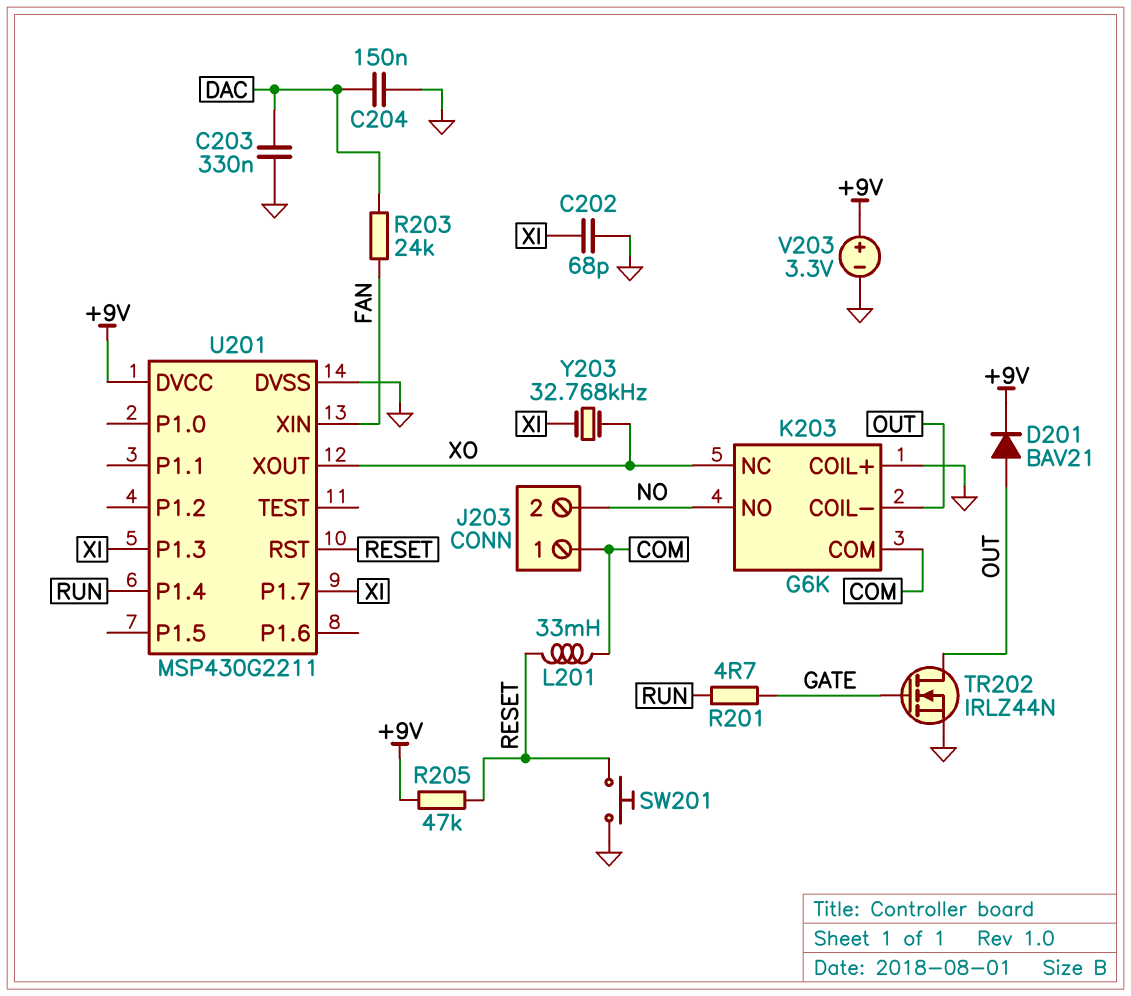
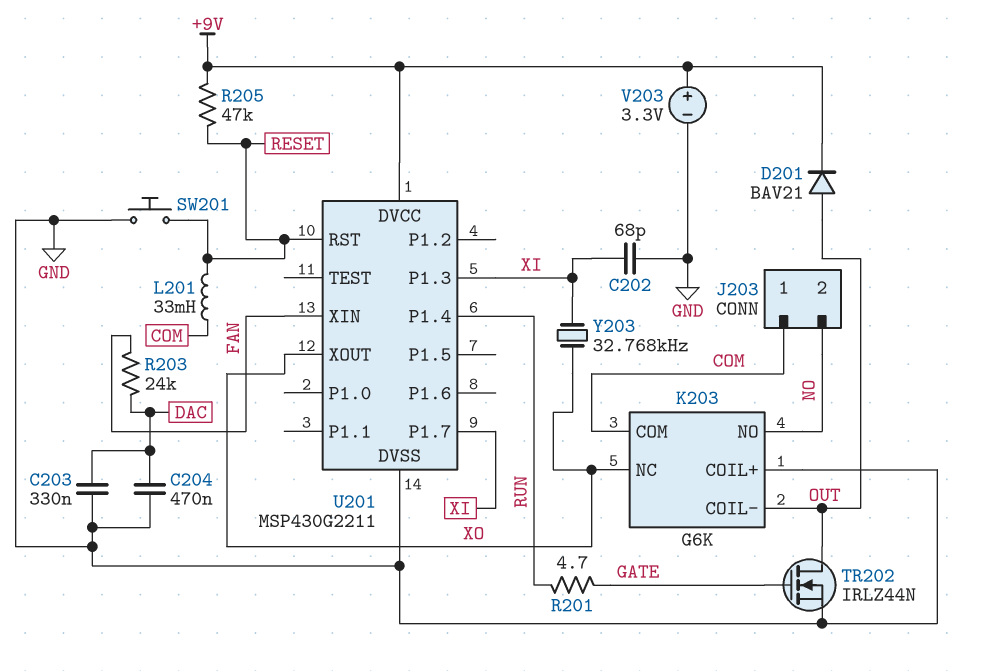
C204: 150nF (DAC, GND) -> 470nF (DAC, GND)

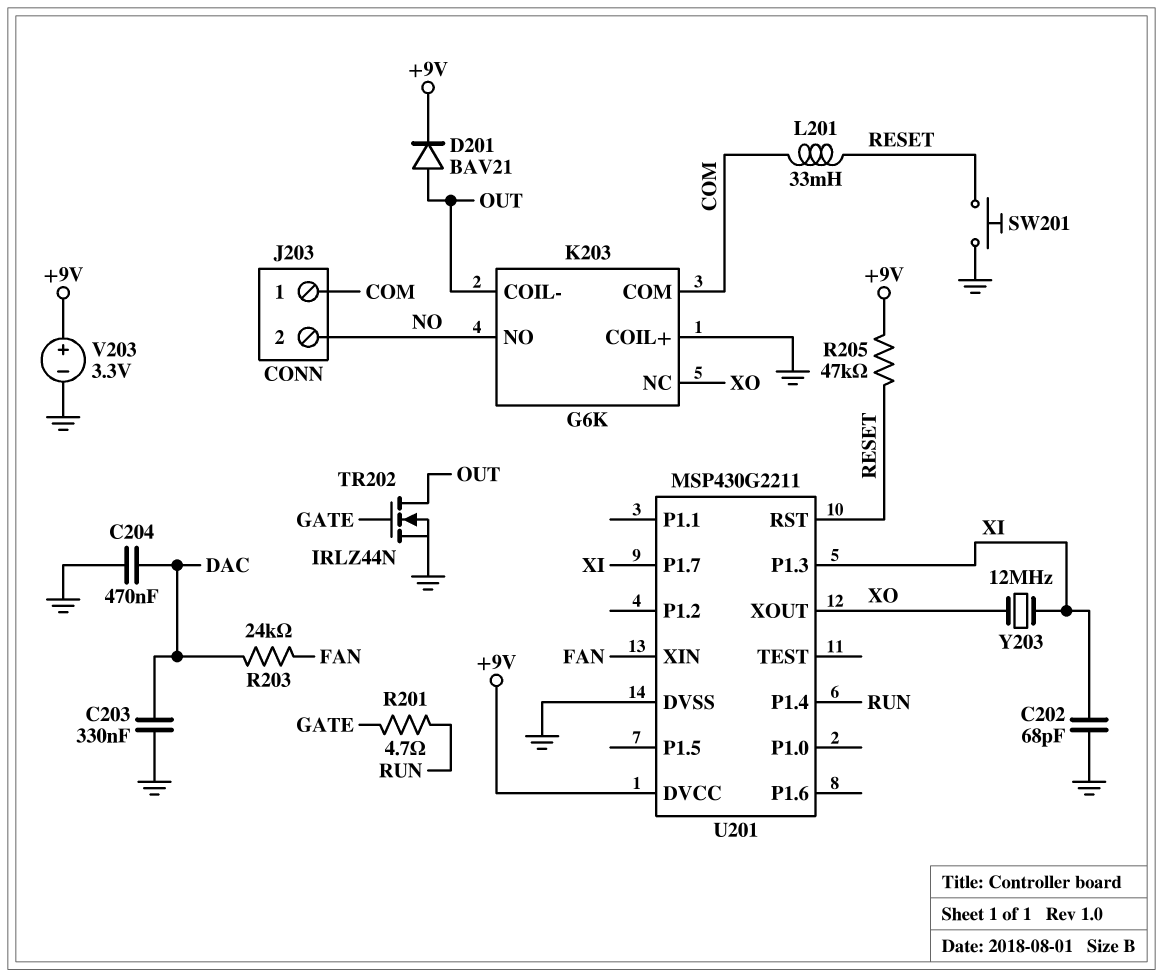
Y203: 32.768kHz (XI, XO) -> 12MHz (XI, XO)

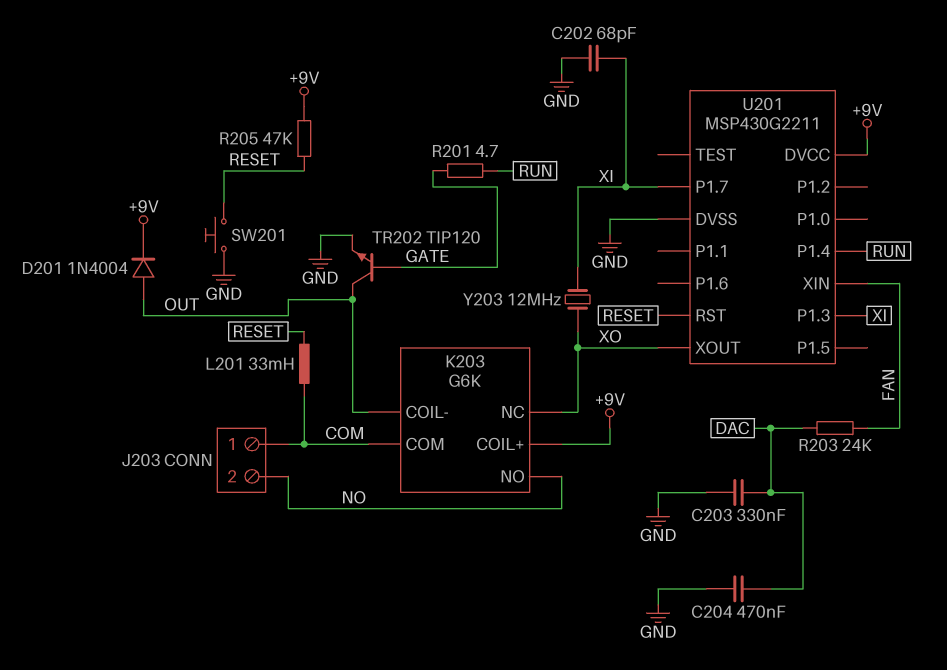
D201: diode BAV21 (A OUT, K +9V) -> diode 1N4004 (A OUT, K +9V)
K203 pin COIL+: GND -> +9V
TR202: NMOS IRLZ44N (G GATE, D OUT, S GND) -> NPN TIP120 (B GATE, C OUT, E GND)
V203: 3.3V (plus +9V, minus GND) -> none

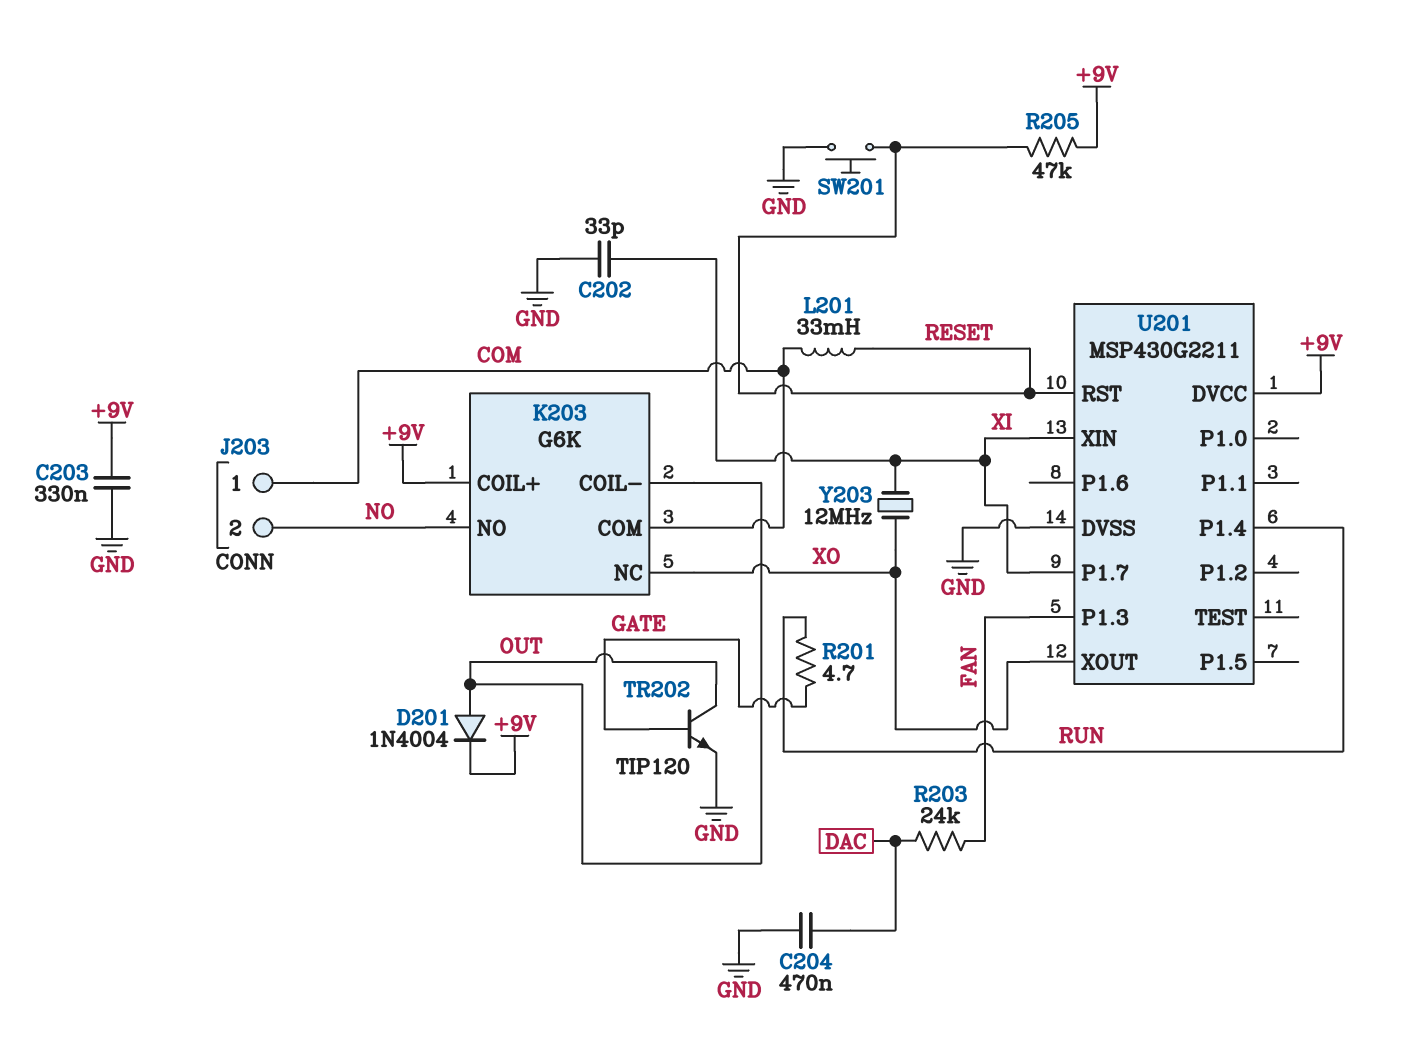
C202: 68pF (GND, XI) -> 33pF (GND, XI)
C203: 330nF (DAC, GND) -> 330nF (+9V, GND)
U201 pin P1.3: XI -> FAN
U201 pin XIN: FAN -> XI

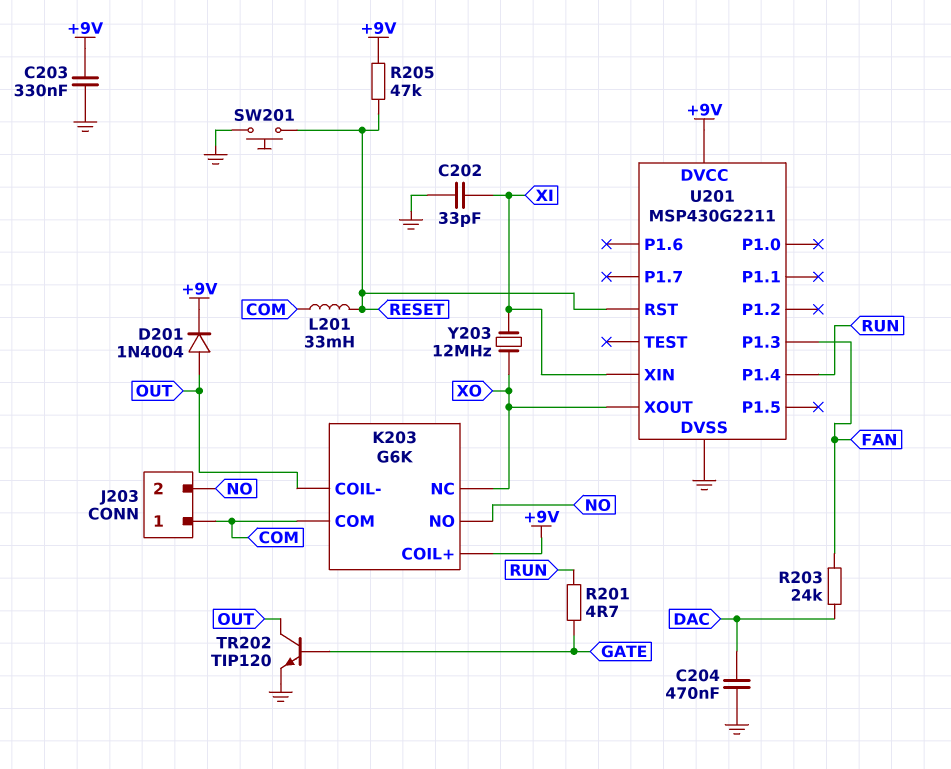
U201 pin P1.7: XI -> none

